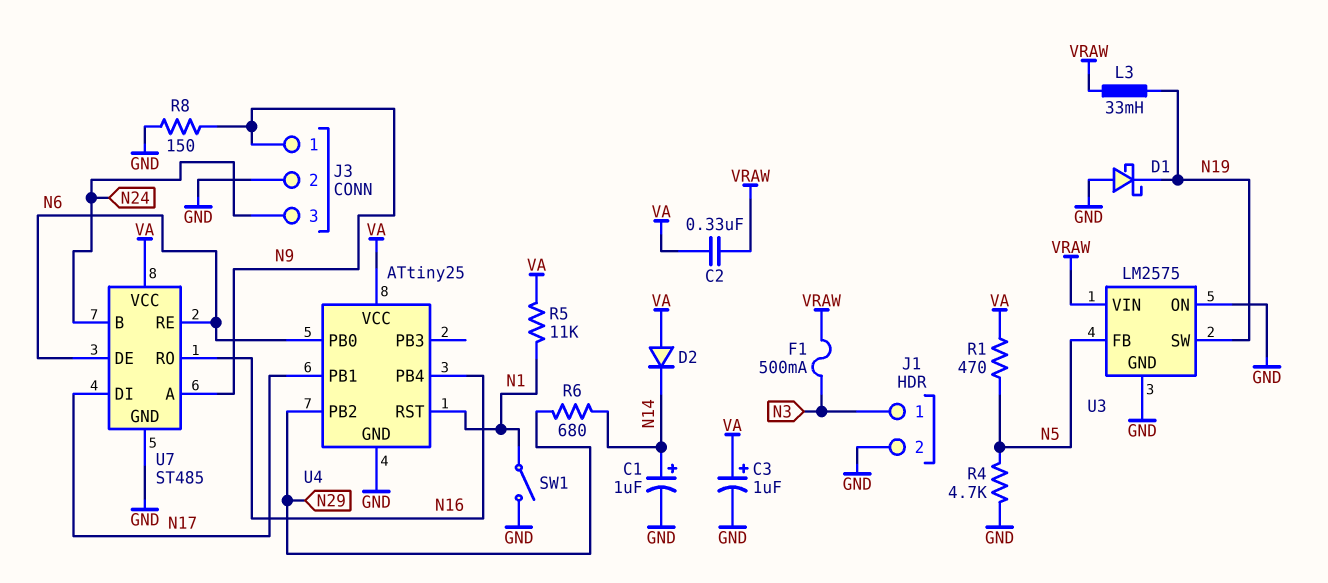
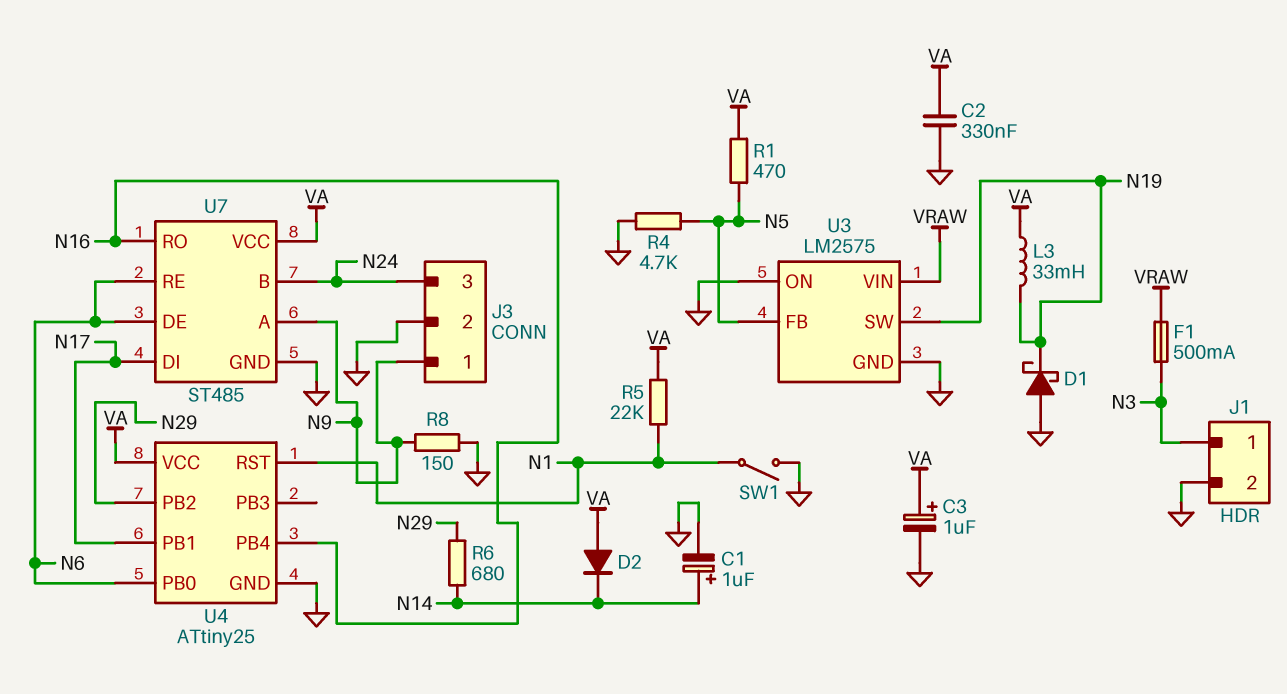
C2: 330nF (VA, VRAW) -> 330nF (GND, VA)
L3: 33mH (N19, VRAW) -> 33mH (N19, VA)
R5: 11k (N1, VA) -> 22k (N1, VA)

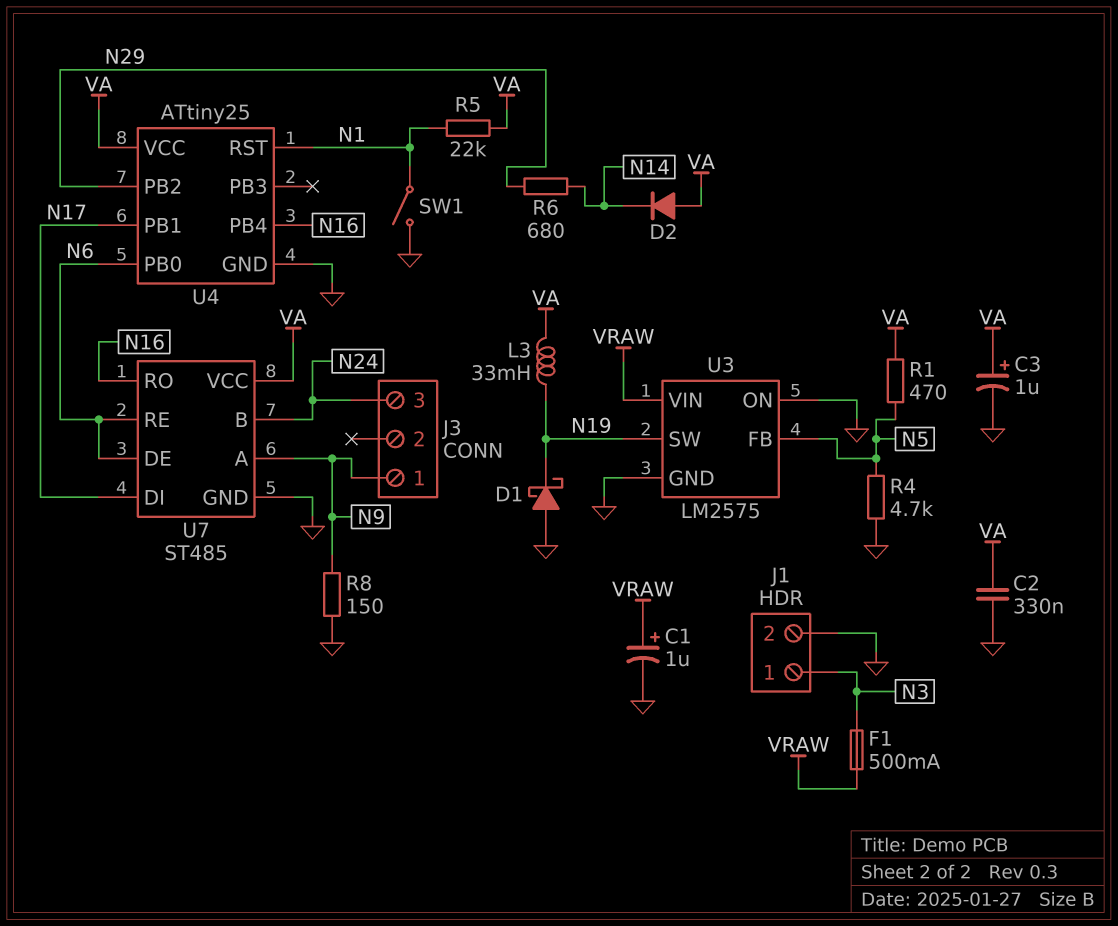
C1: 1uF (plus N14, minus GND) -> 1uF (plus VRAW, minus GND)
J3 pin 2: GND -> none

